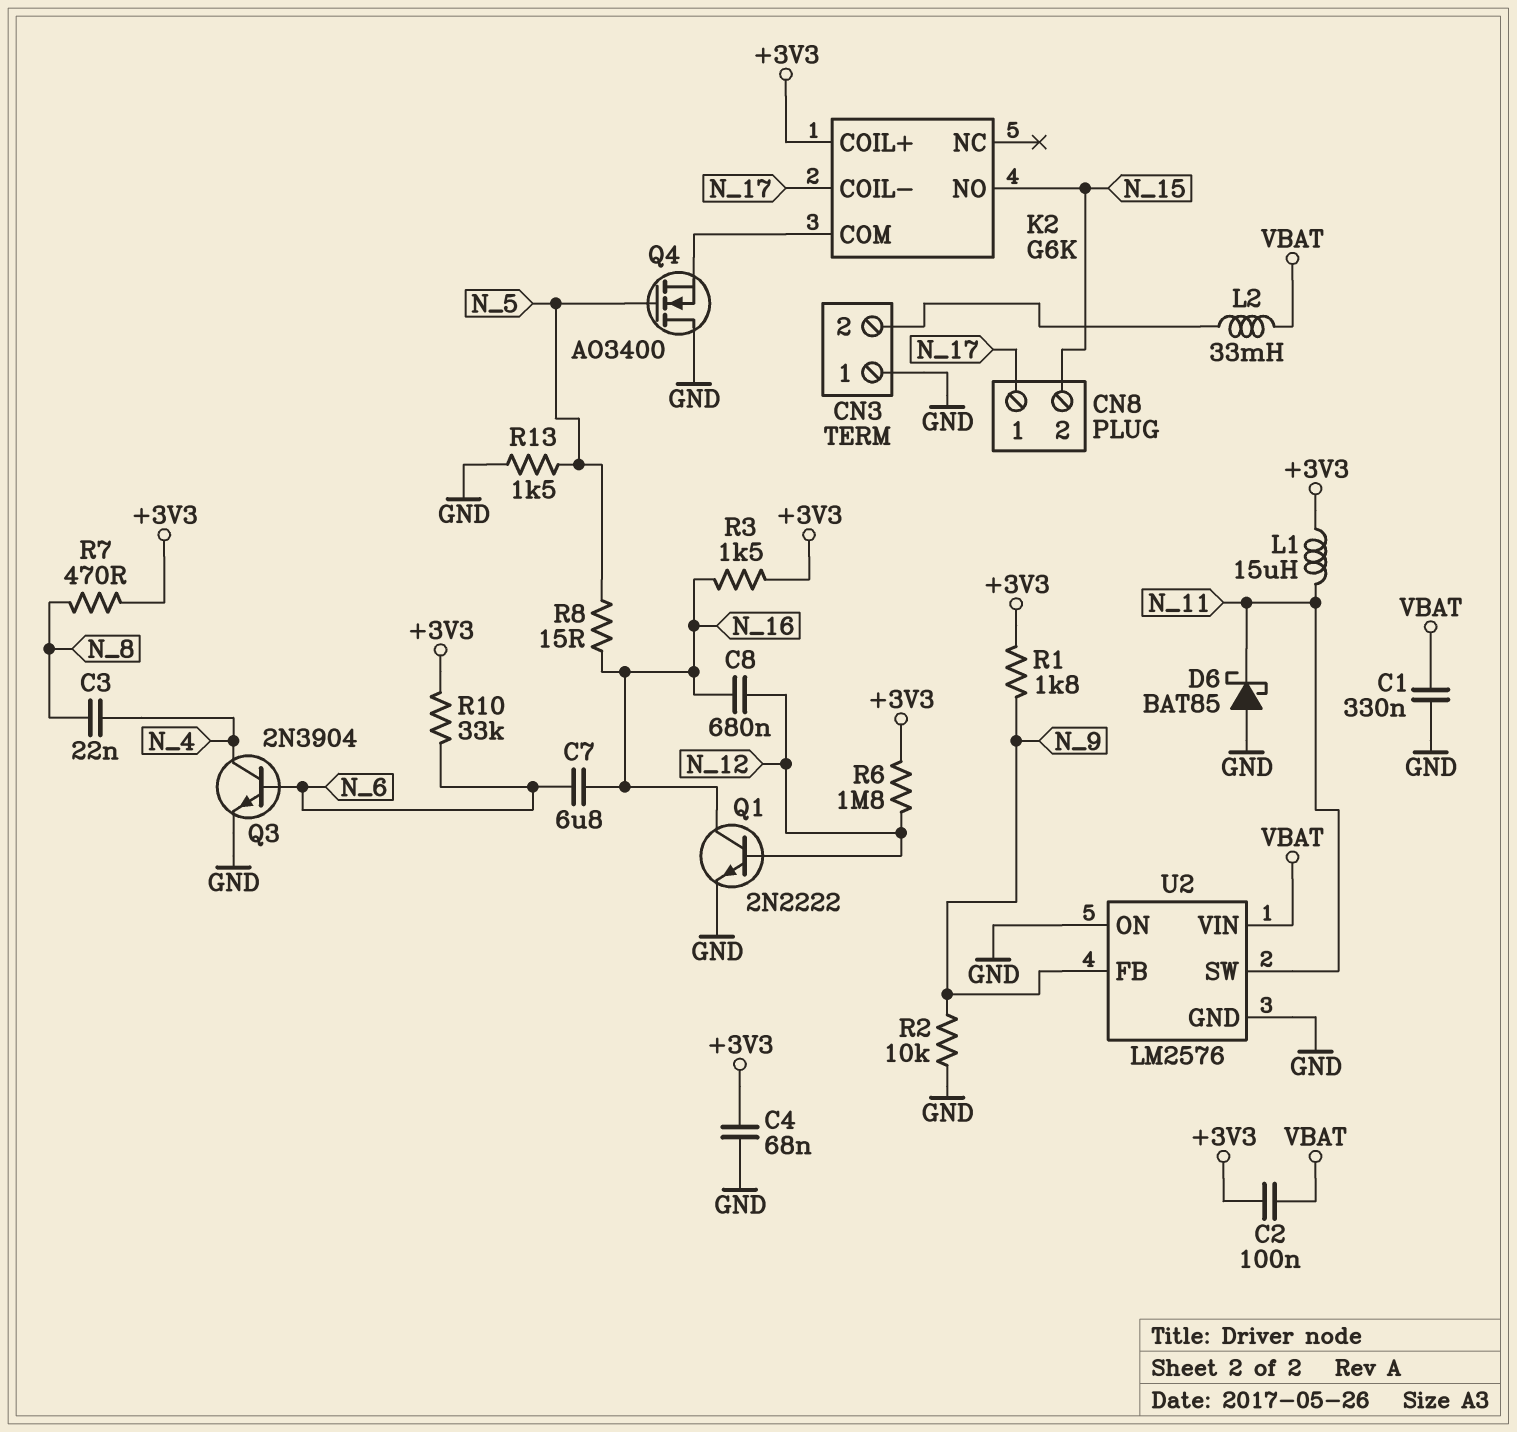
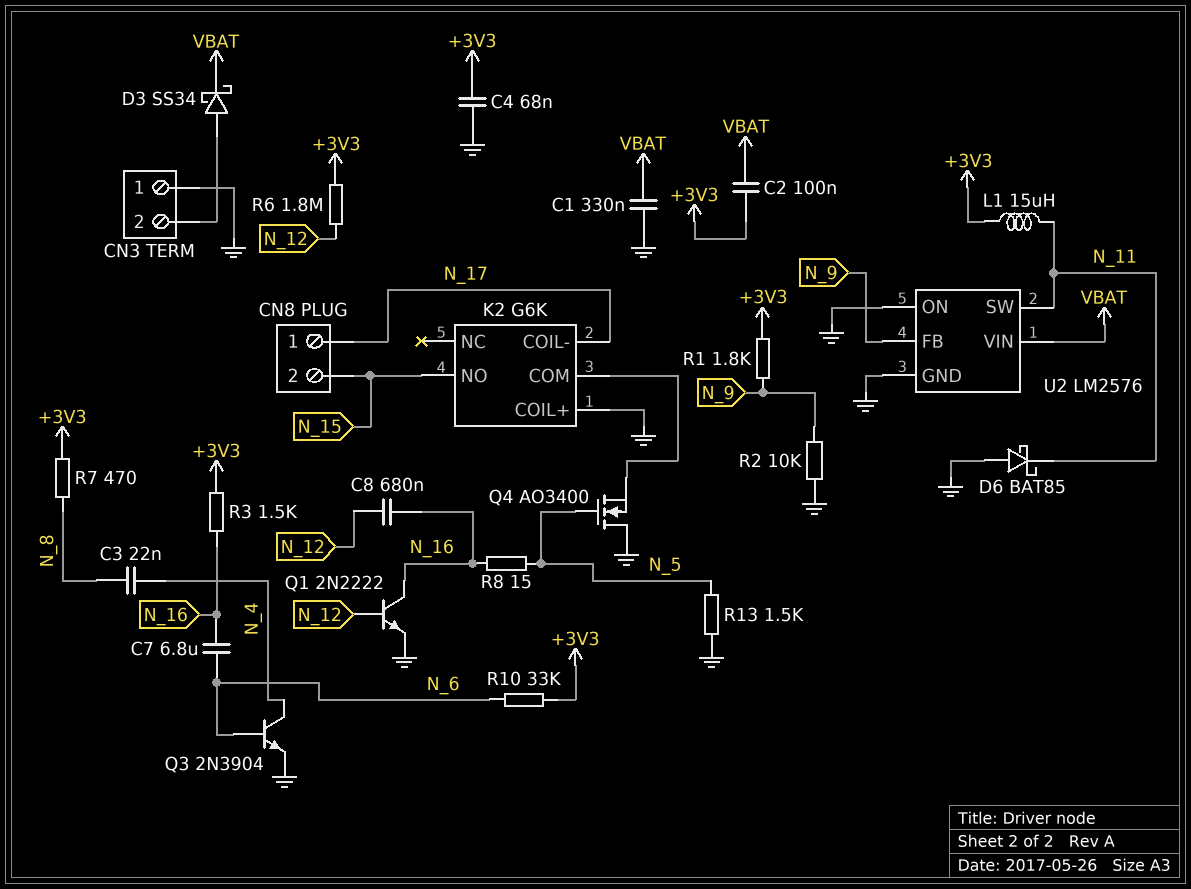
D3: none -> schottky SS34 (A CN3/2, K VBAT)
K2 pin COIL+: +3V3 -> GND
L2: 33mH (CN3/2, VBAT) -> none

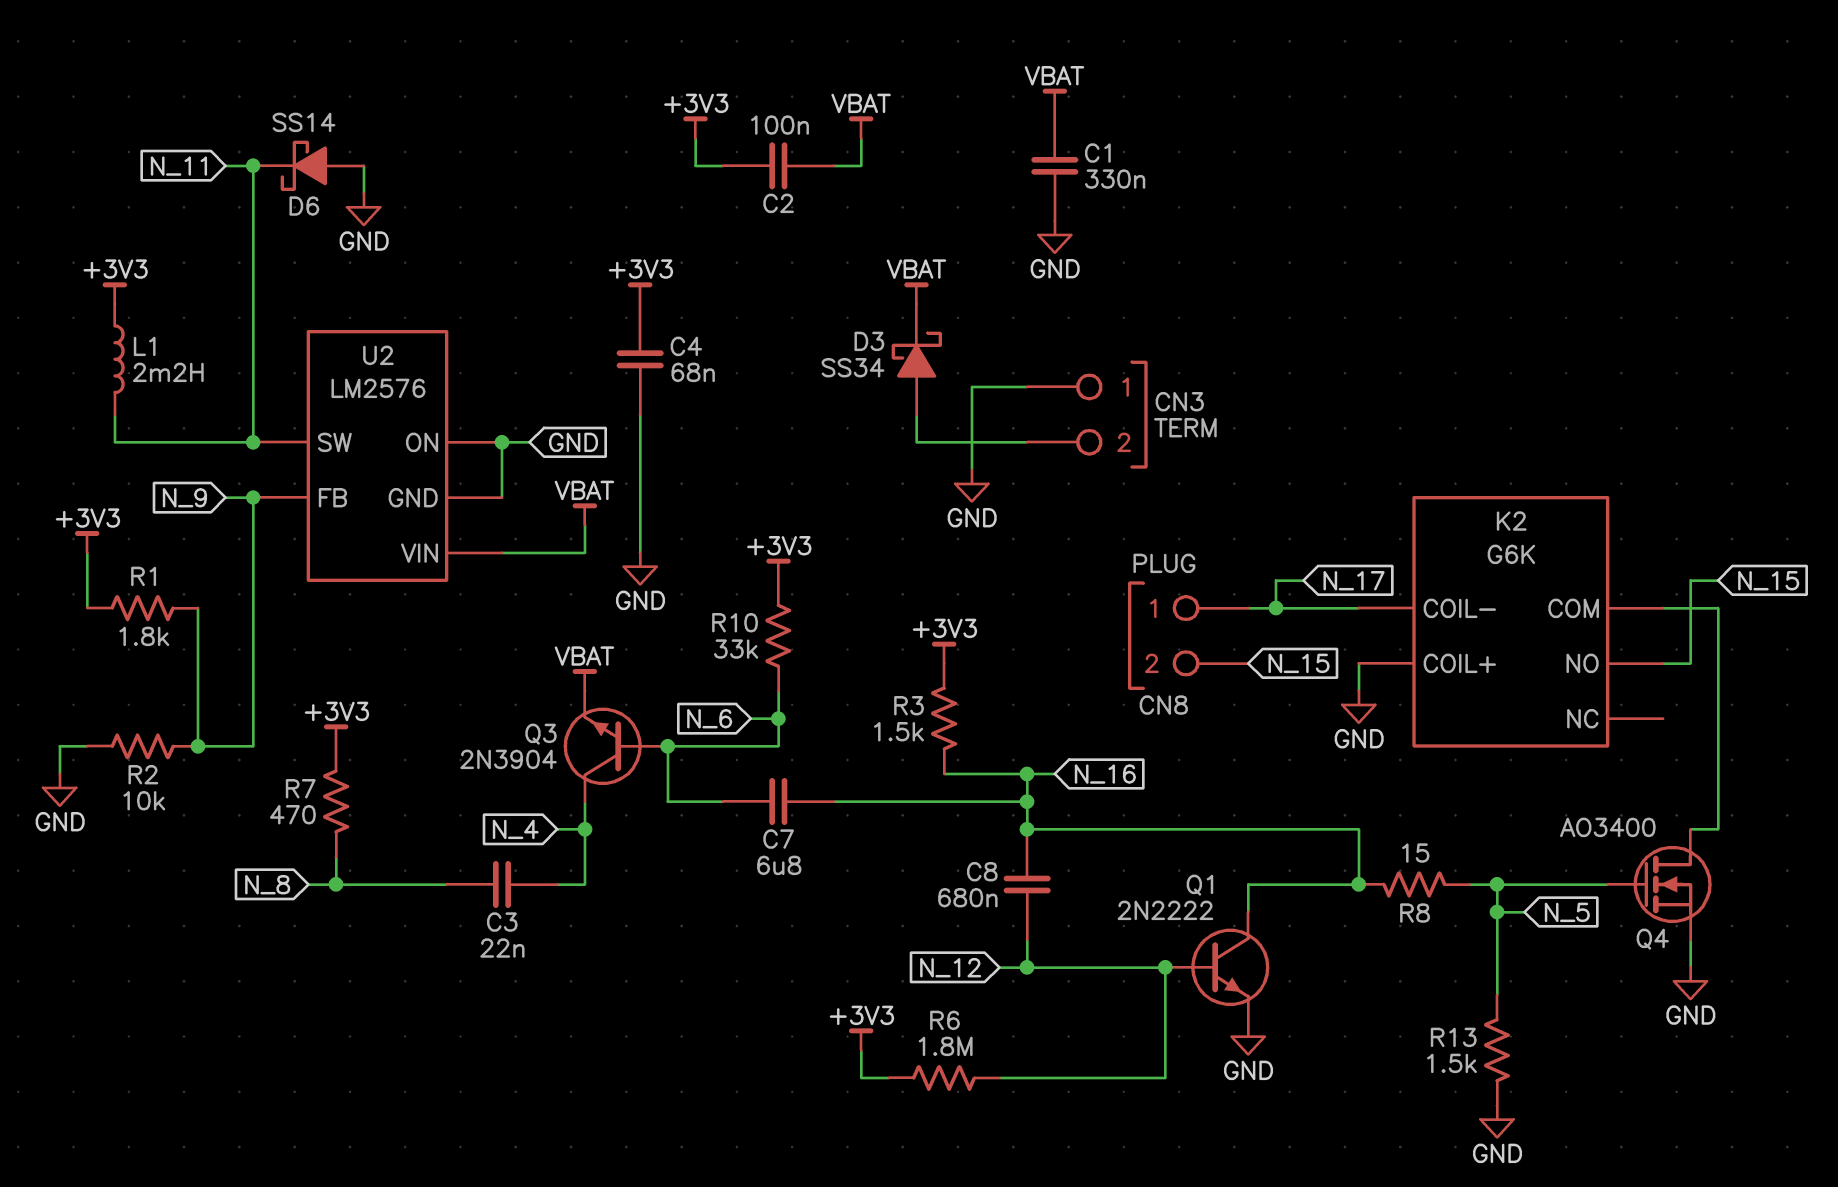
D6: schottky BAT85 (A GND, K N_11) -> schottky SS14 (A GND, K N_11)
L1: 15uH (+3V3, N_11) -> 2.2mH (+3V3, N_11)
Q3: NPN 2N3904 (B N_6, C N_4, E GND) -> NPN 2N3904 (B N_6, C N_4, E VBAT)
Q4: NMOS AO3400 (G N_5, D GND, S K2/COM) -> NMOS AO3400 (G N_5, D K2/COM, S GND)

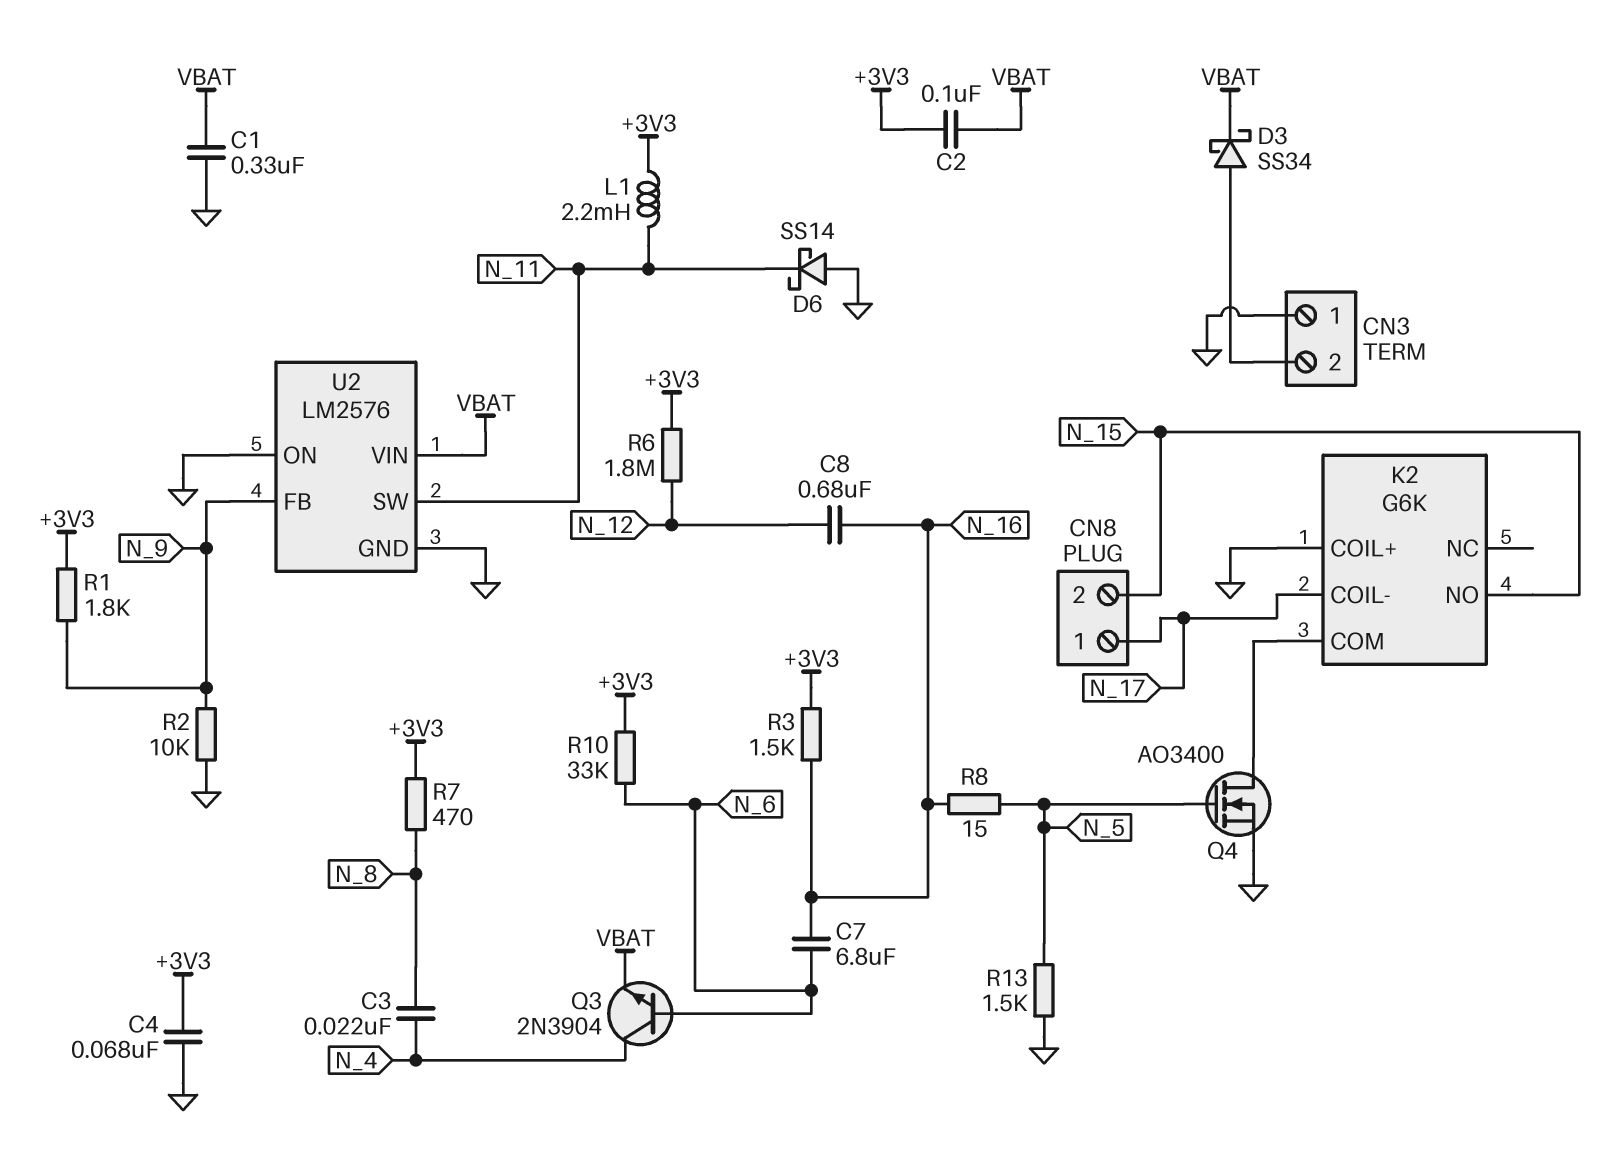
Q1: NPN 2N2222 (B N_12, C N_16, E GND) -> none

